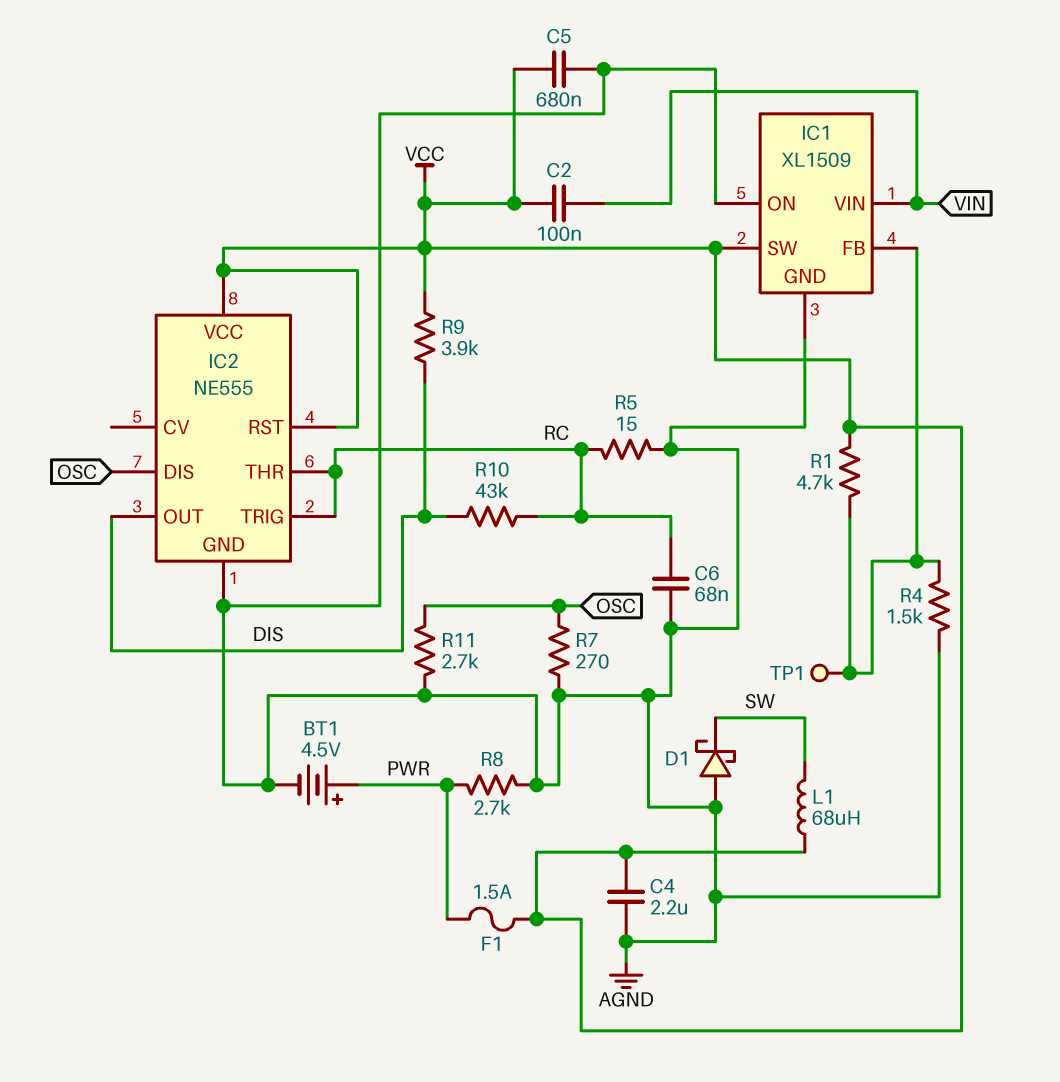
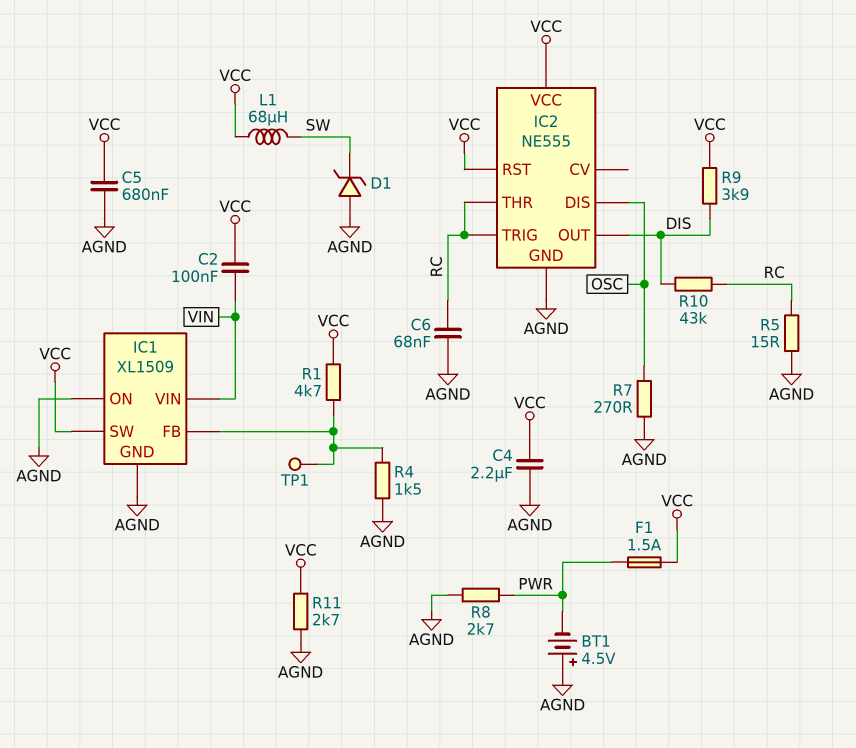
BT1: 4.5V (plus PWR, minus AGND) -> 4.5V (plus AGND, minus PWR)
D1: schottky (A AGND, K SW) -> zener (A AGND, K SW)
R11: 2.7k (AGND, OSC) -> 2.7k (AGND, VCC)

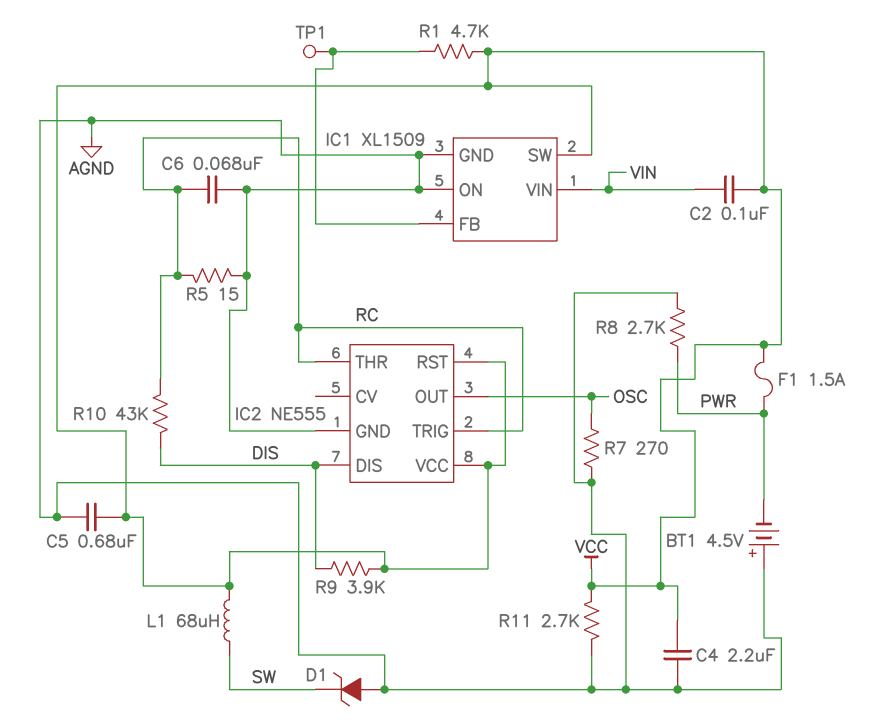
IC2 pin DIS: OSC -> DIS
IC2 pin OUT: DIS -> OSC
R4: 1.5k (AGND, IC1/FB) -> none

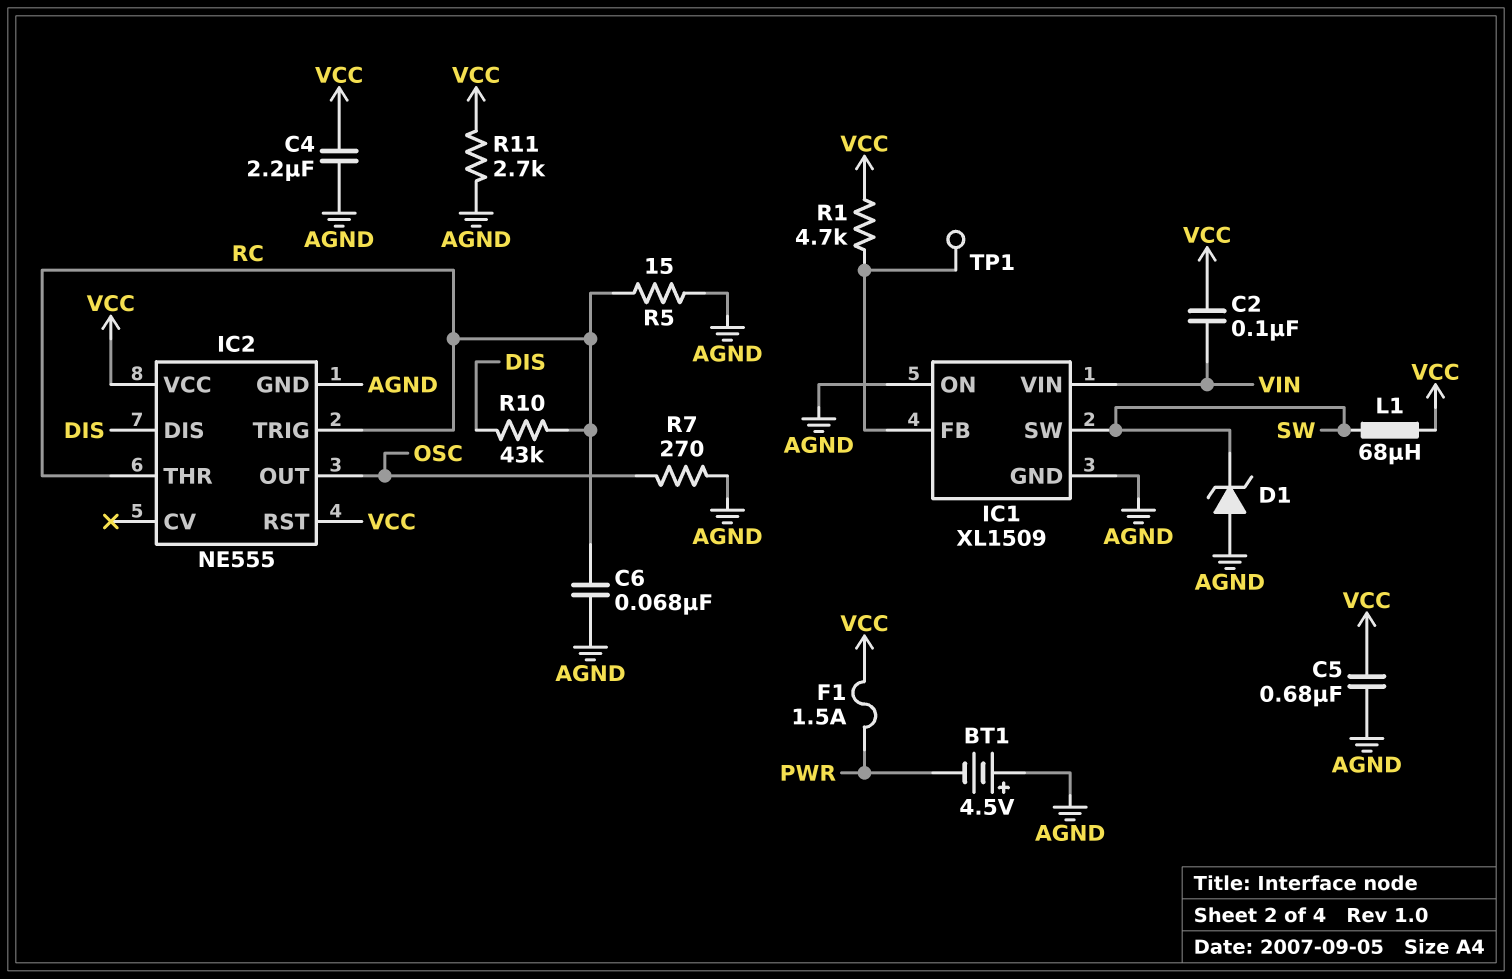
IC1 pin SW: VCC -> SW
R8: 2.7k (AGND, PWR) -> none
R9: 3.9k (DIS, VCC) -> none

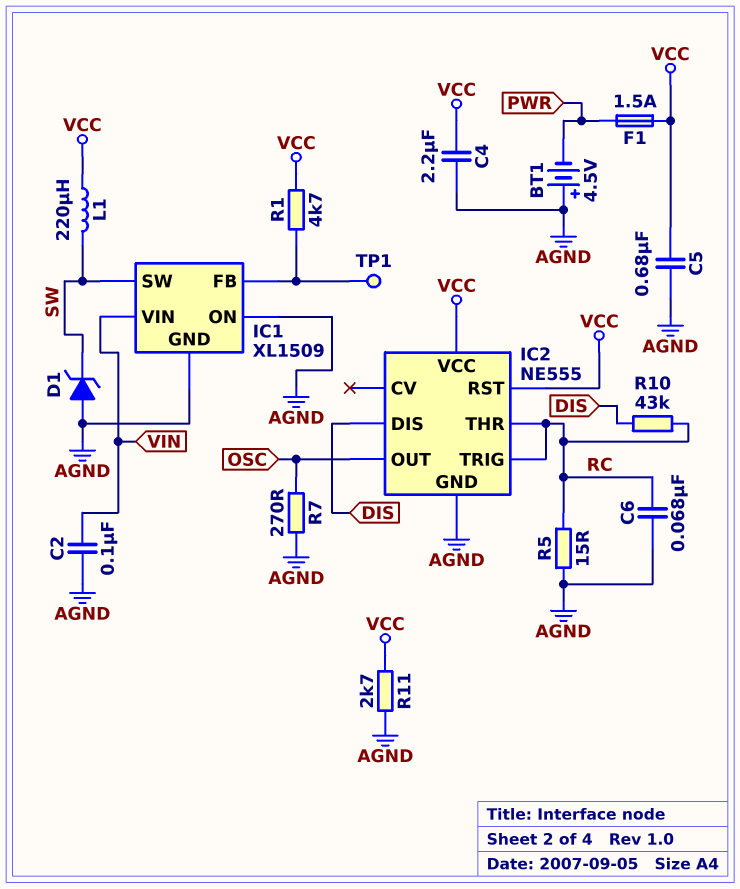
C2: 100nF (VCC, VIN) -> 100nF (AGND, VIN)
L1: 68uH (SW, VCC) -> 220uH (SW, VCC)

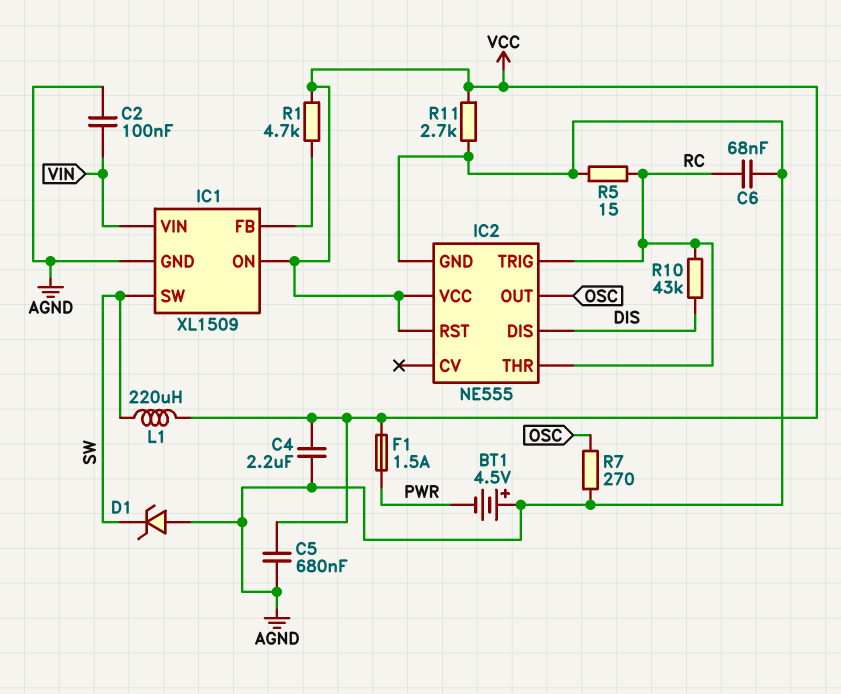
IC1 pin ON: AGND -> VCC
TP1: test point (IC1/FB) -> none

